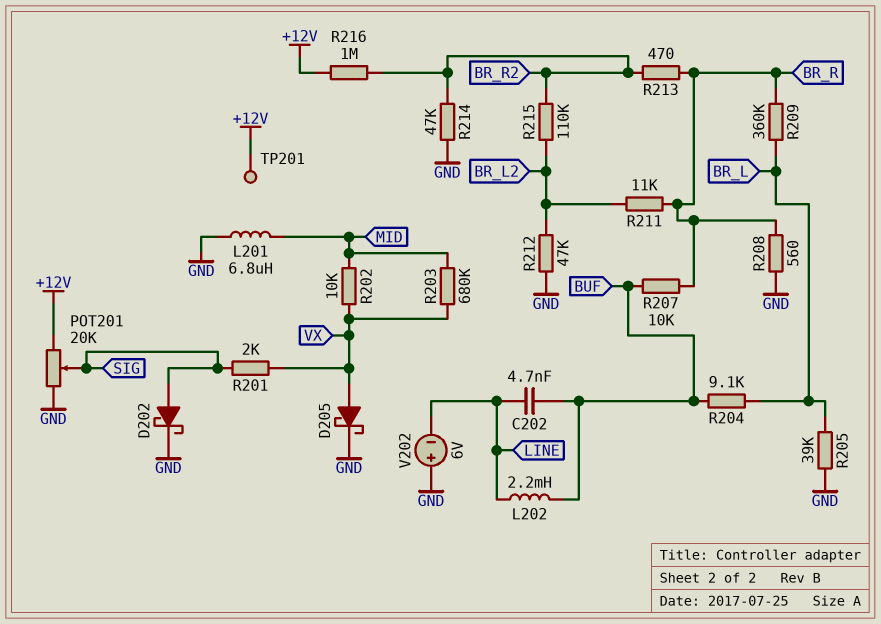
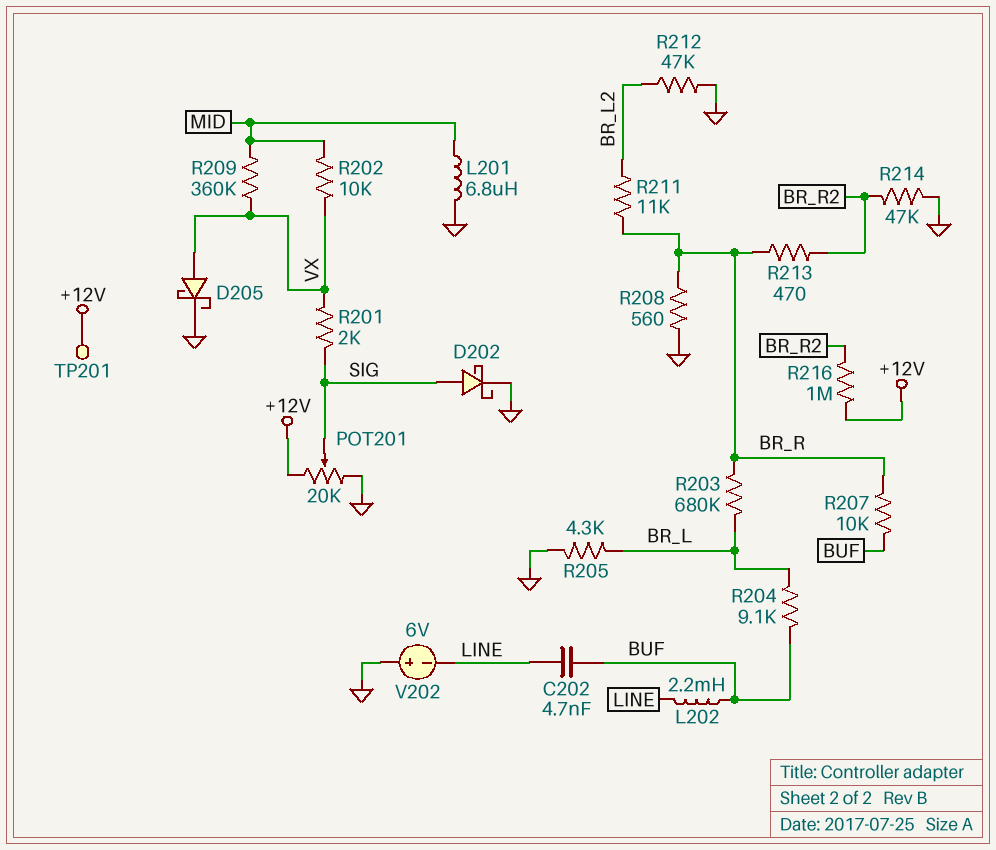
R203: 680k (MID, VX) -> 680k (BR_L, BR_R)
R205: 39k (BR_L, GND) -> 4.3k (BR_L, GND)
R209: 360k (BR_L, BR_R) -> 360k (MID, VX)
R215: 110k (BR_L2, BR_R2) -> none

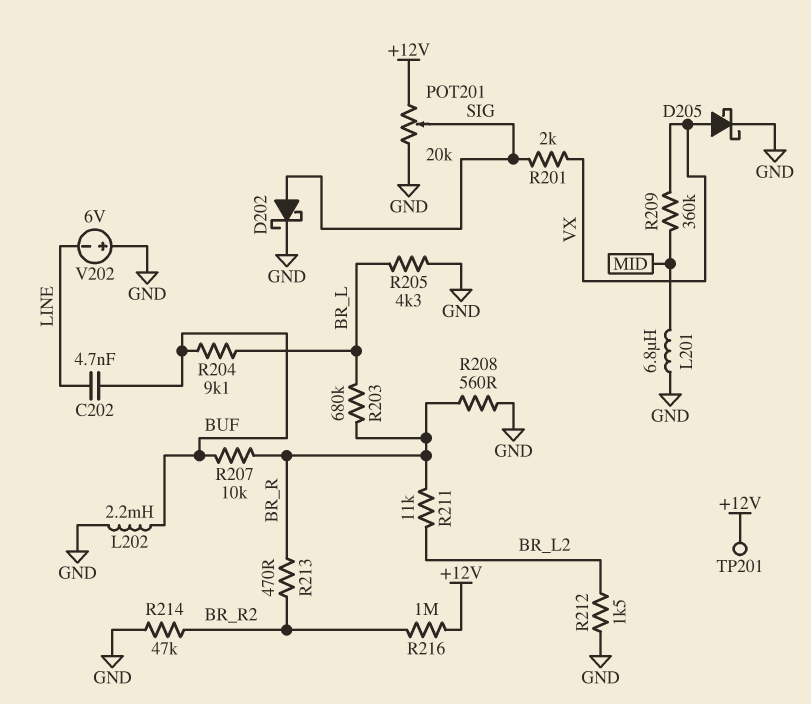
L202: 2.2mH (BUF, LINE) -> 2.2mH (BUF, GND)
R202: 10k (MID, VX) -> none
R212: 47k (BR_L2, GND) -> 1.5k (BR_L2, GND)

